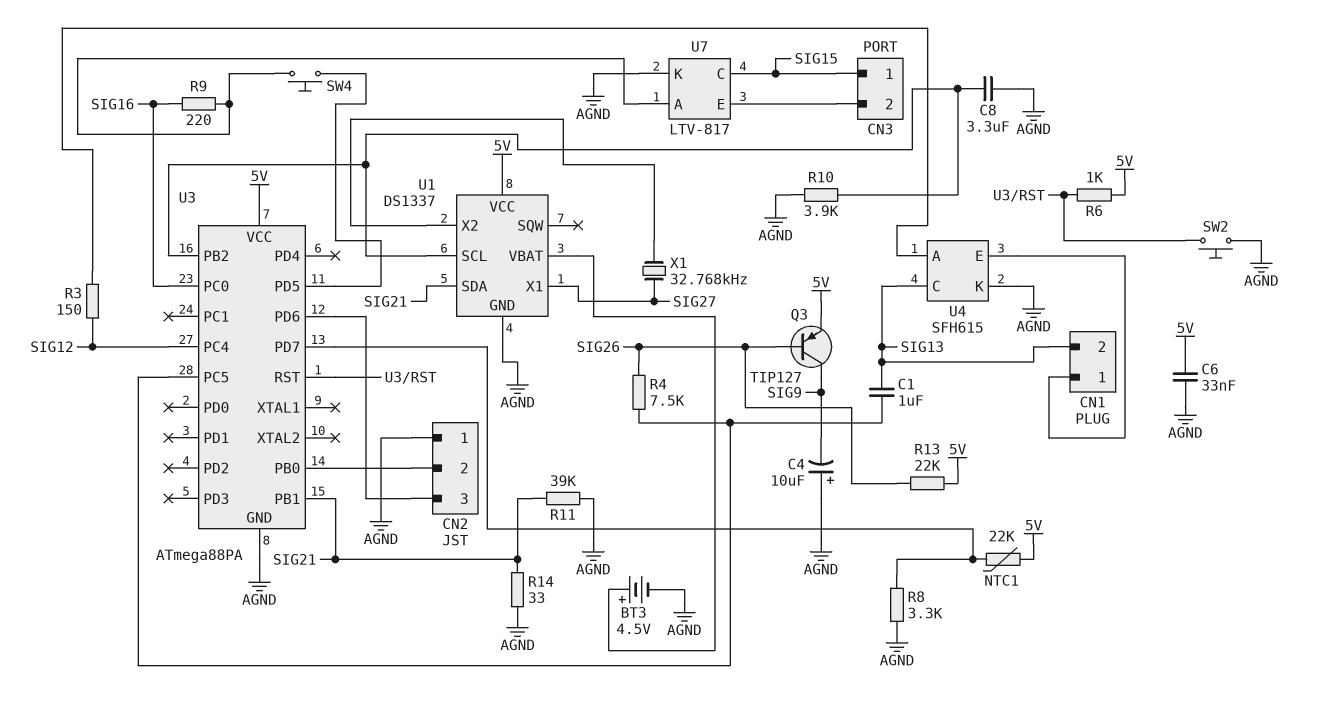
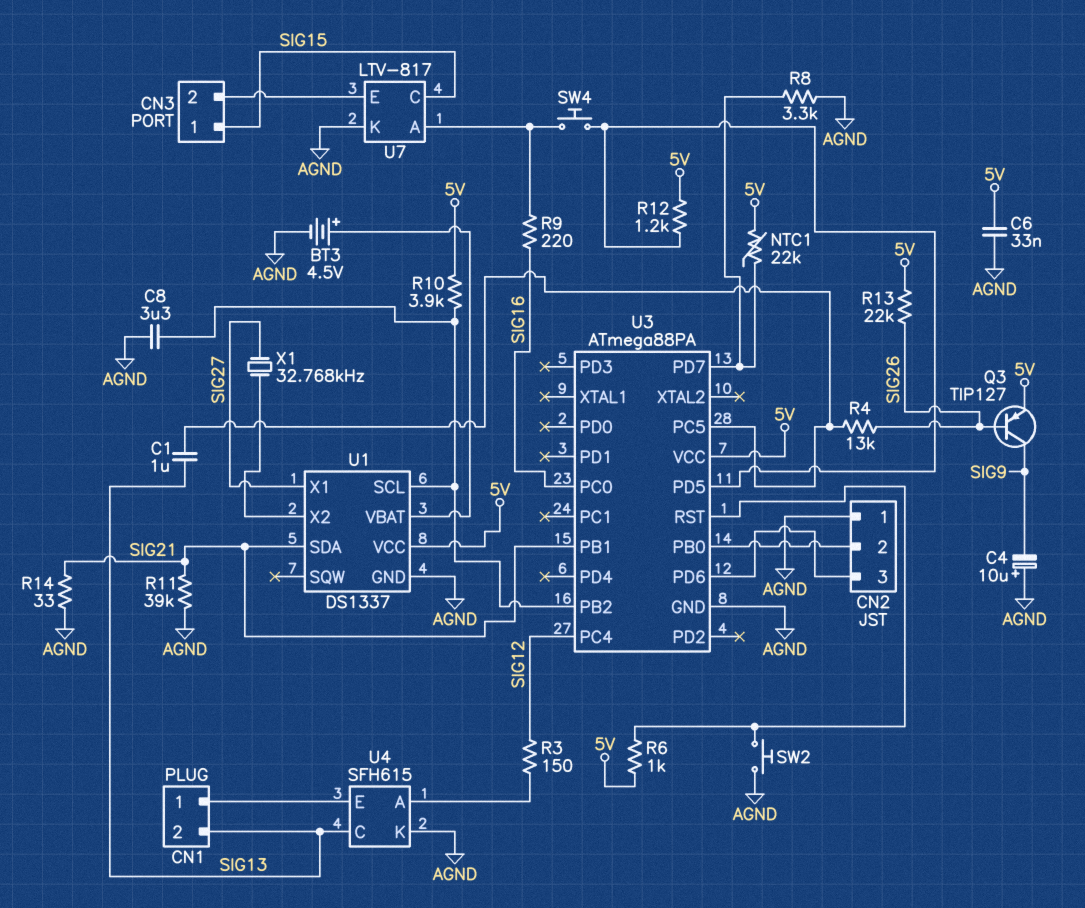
R4: 7.5k (SIG26, U3/PC5) -> 13k (SIG26, U3/PC5)
R10: 3.9k (AGND, U1/SCL) -> 3.9k (5V, U1/SCL)
R12: none -> 1.2k (5V, U3/PD5)

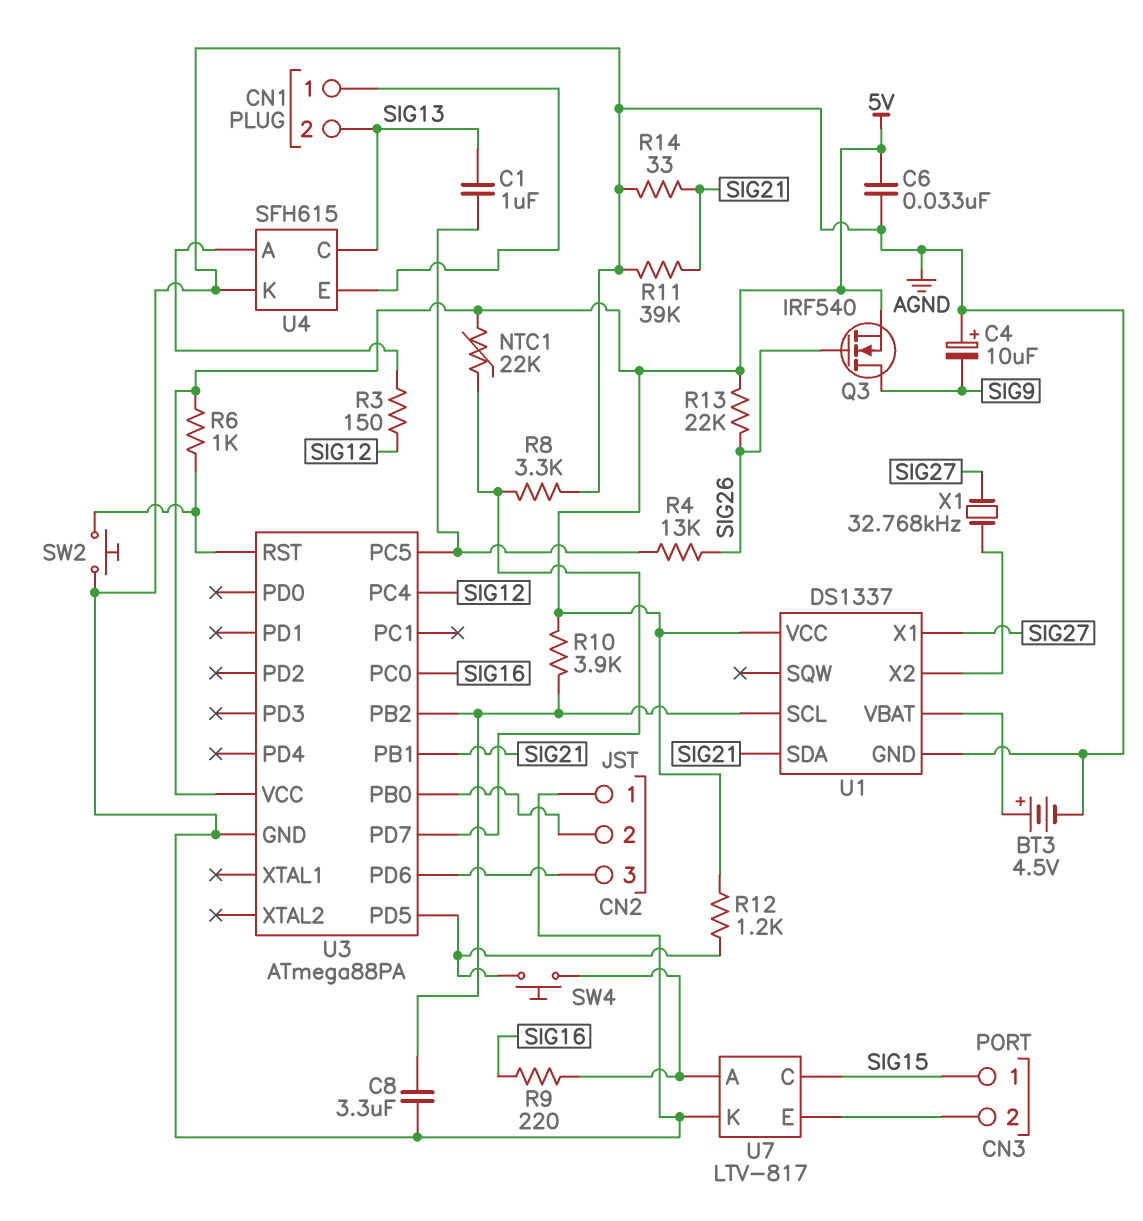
Q3: PNP TIP127 (B SIG26, C SIG9, E 5V) -> NMOS IRF540 (G SIG26, D SIG9, S 5V)

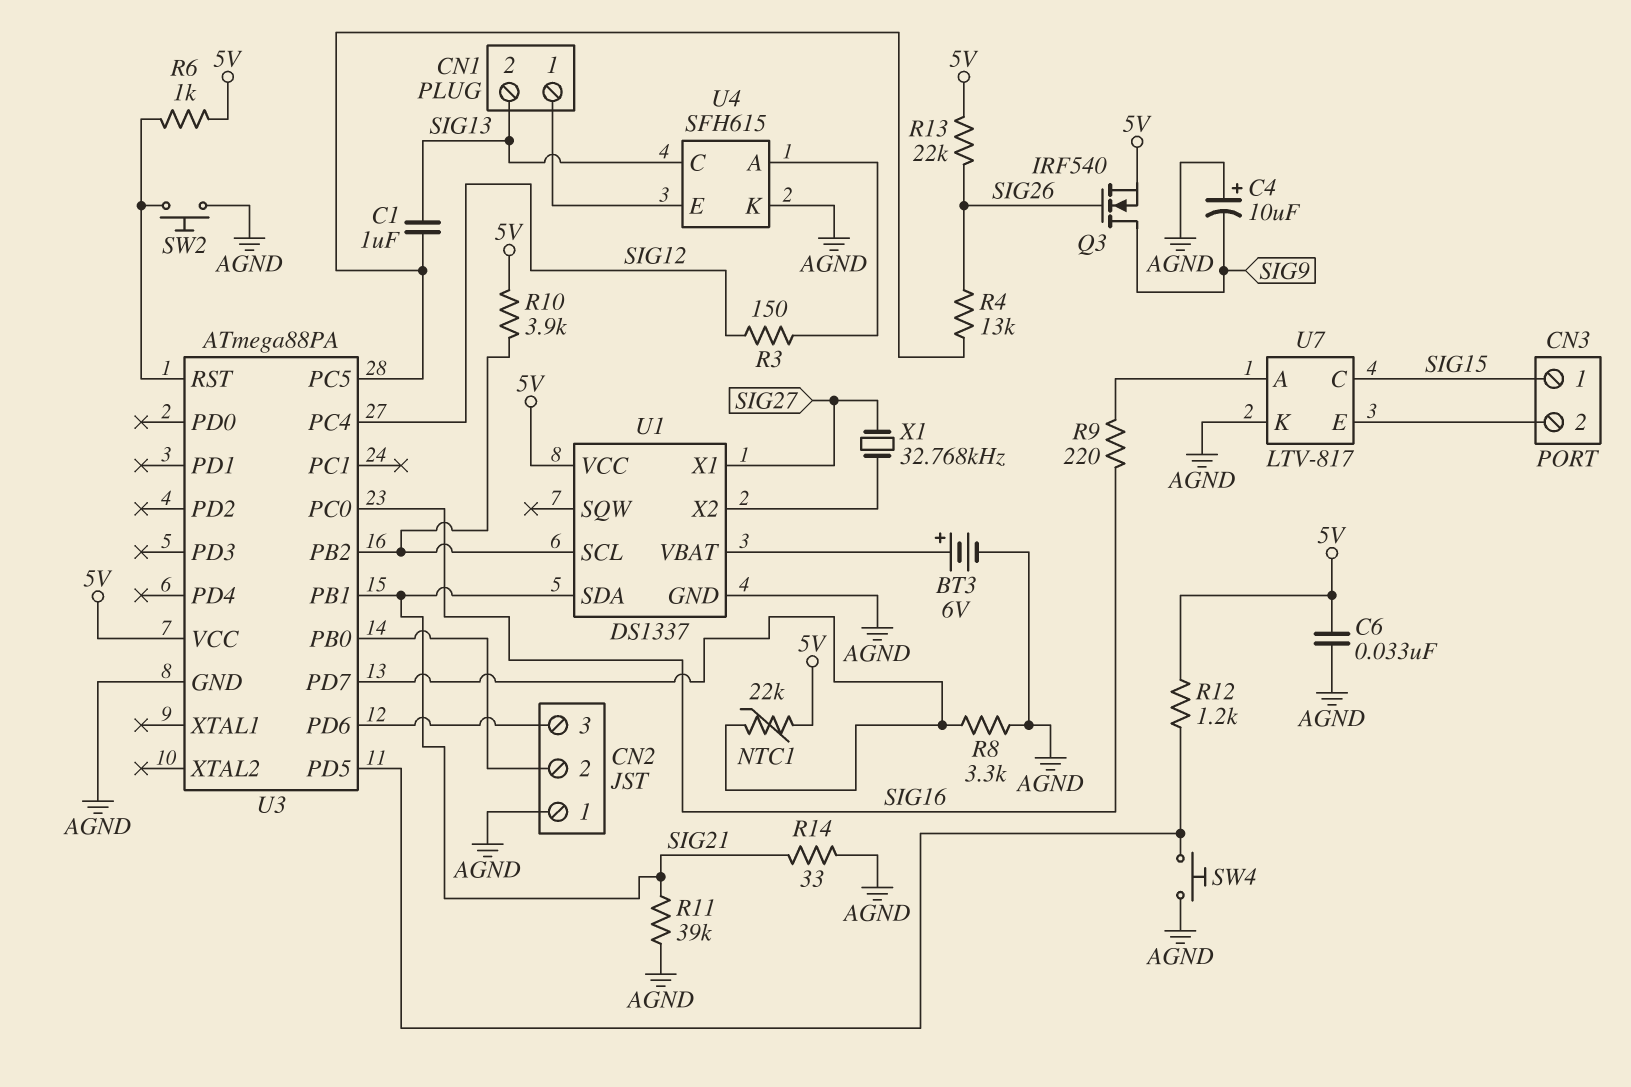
BT3: 4.5V (plus U1/VBAT, minus AGND) -> 6V (plus U1/VBAT, minus AGND)
C8: 3.3uF (AGND, U1/SCL) -> none
SW4: button (U3/PD5, U7/A) -> button (AGND, U3/PD5)

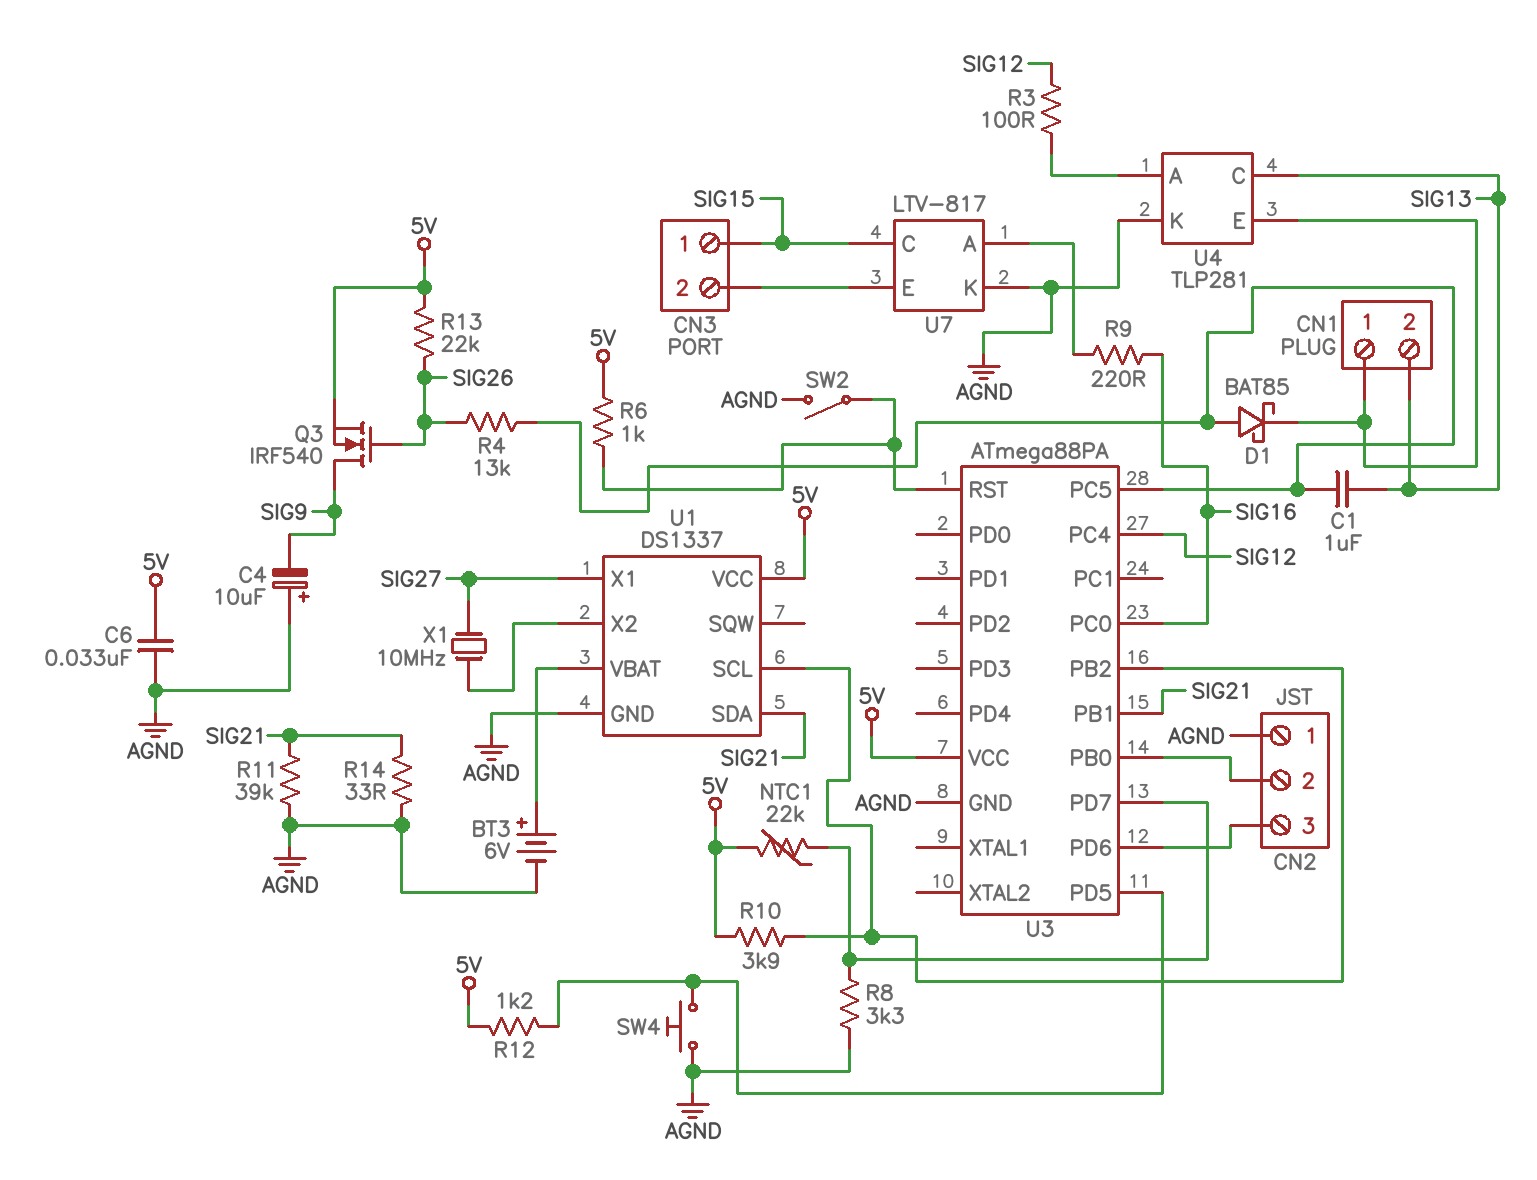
D1: none -> schottky BAT85 (A U3/PC5, K CN1/1)
R3: 150 (SIG12, U4/A) -> 100 (SIG12, U4/A)
SW2: button (AGND, U3/RST) -> switch (AGND, U3/RST)
U4: SFH615 -> TLP281
X1: 32.768kHz (SIG27, U1/X2) -> 10MHz (SIG27, U1/X2)

